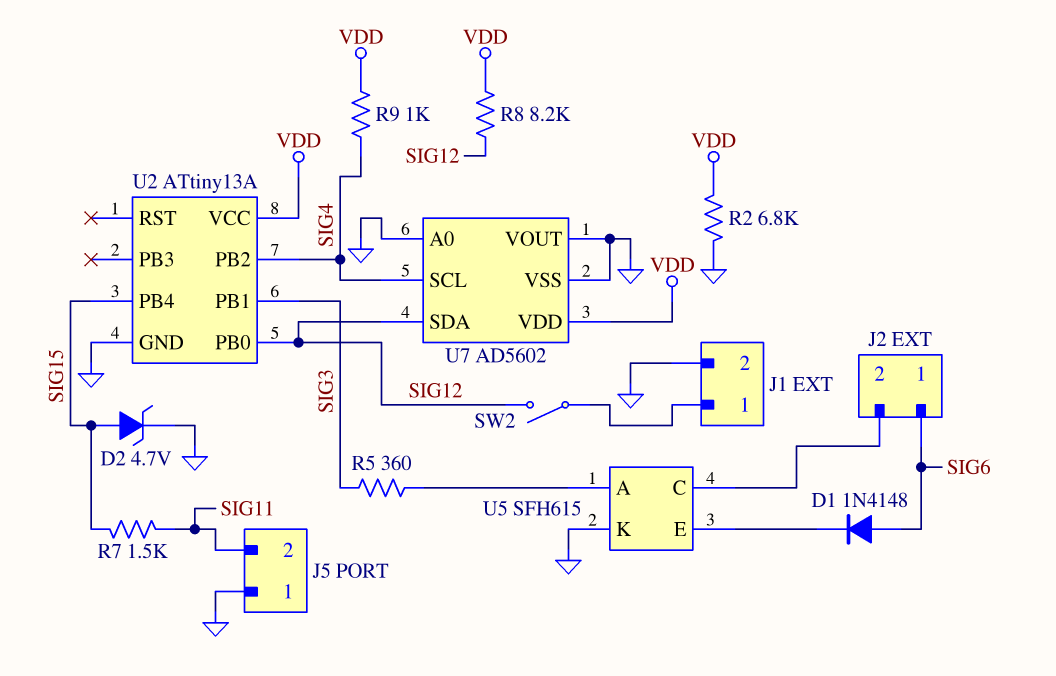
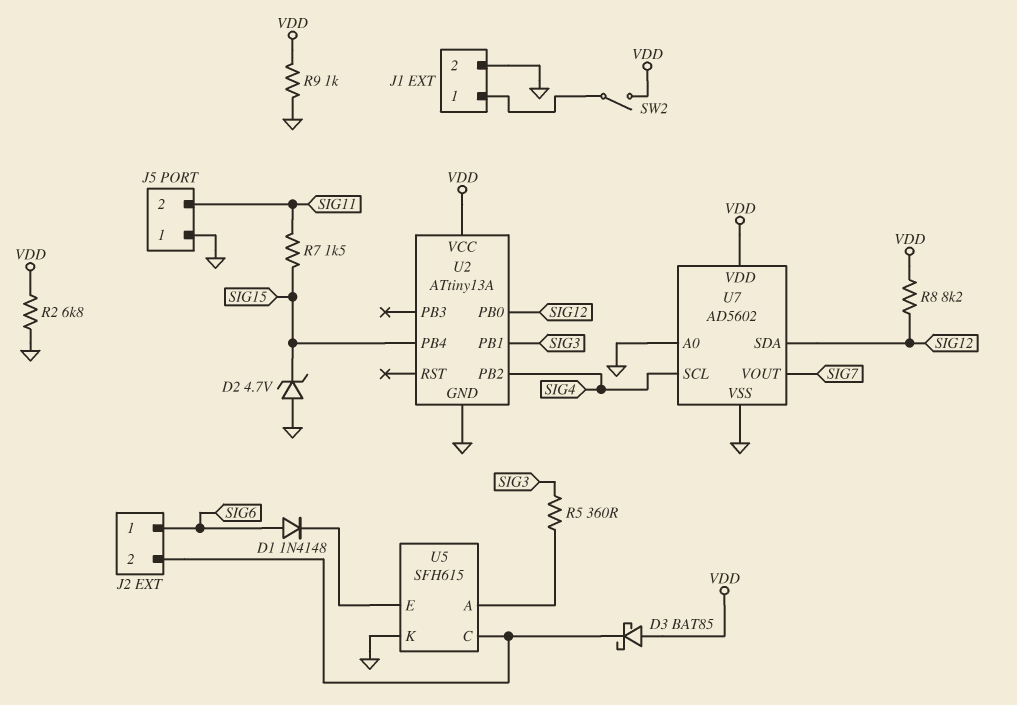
D2: zener 4.7V (A SIG15, K GND) -> zener 4.7V (A GND, K SIG15)
D3: none -> schottky BAT85 (A VDD, K J2/2)
R9: 1k (SIG4, VDD) -> 1k (GND, VDD)
SW2: switch (J1/1, SIG12) -> switch (J1/1, VDD)
U7 pin VOUT: GND -> SIG7

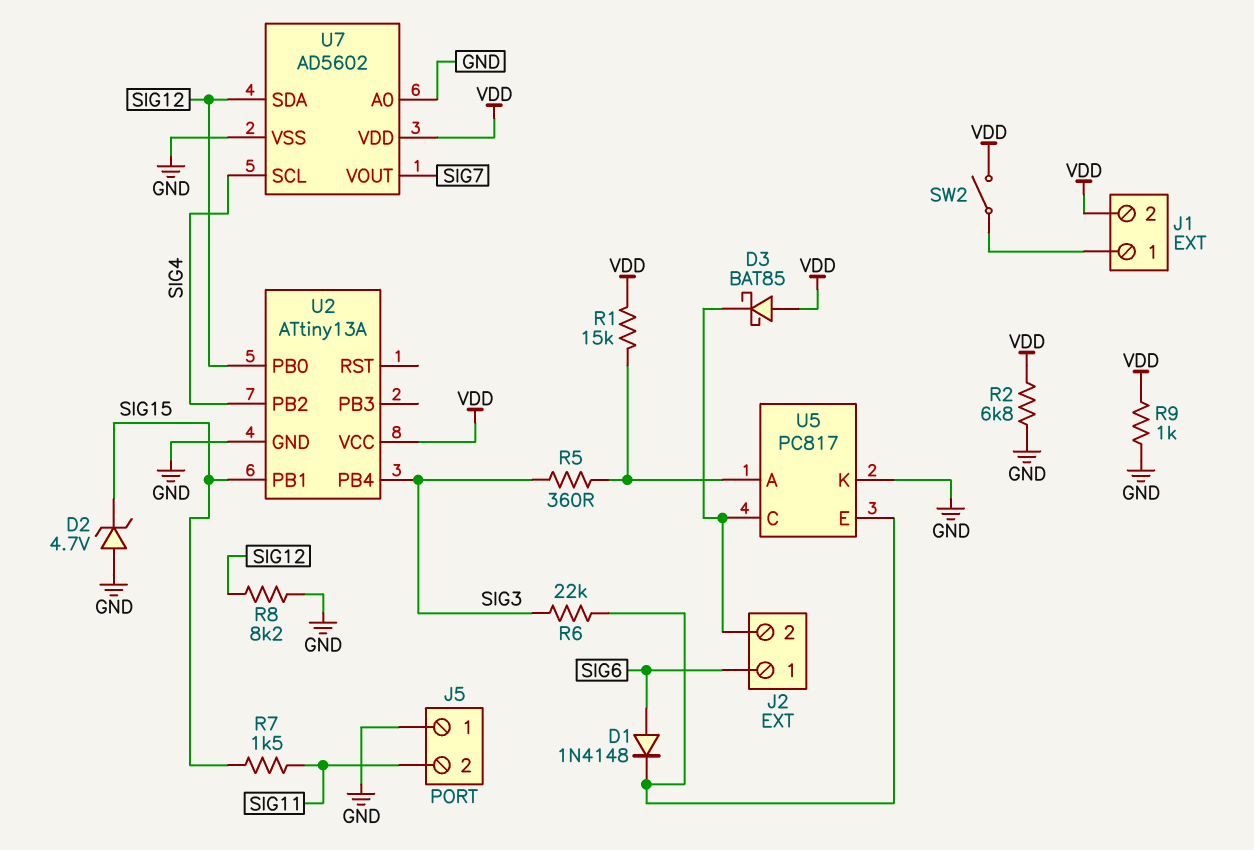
J1 pin 2: GND -> VDD
R1: none -> 15k (U5/A, VDD)
R6: none -> 22k (SIG3, U5/E)
R8: 8.2k (SIG12, VDD) -> 8.2k (GND, SIG12)
U2 pin PB1: SIG3 -> SIG15
U2 pin PB4: SIG15 -> SIG3
U5: SFH615 -> PC817

